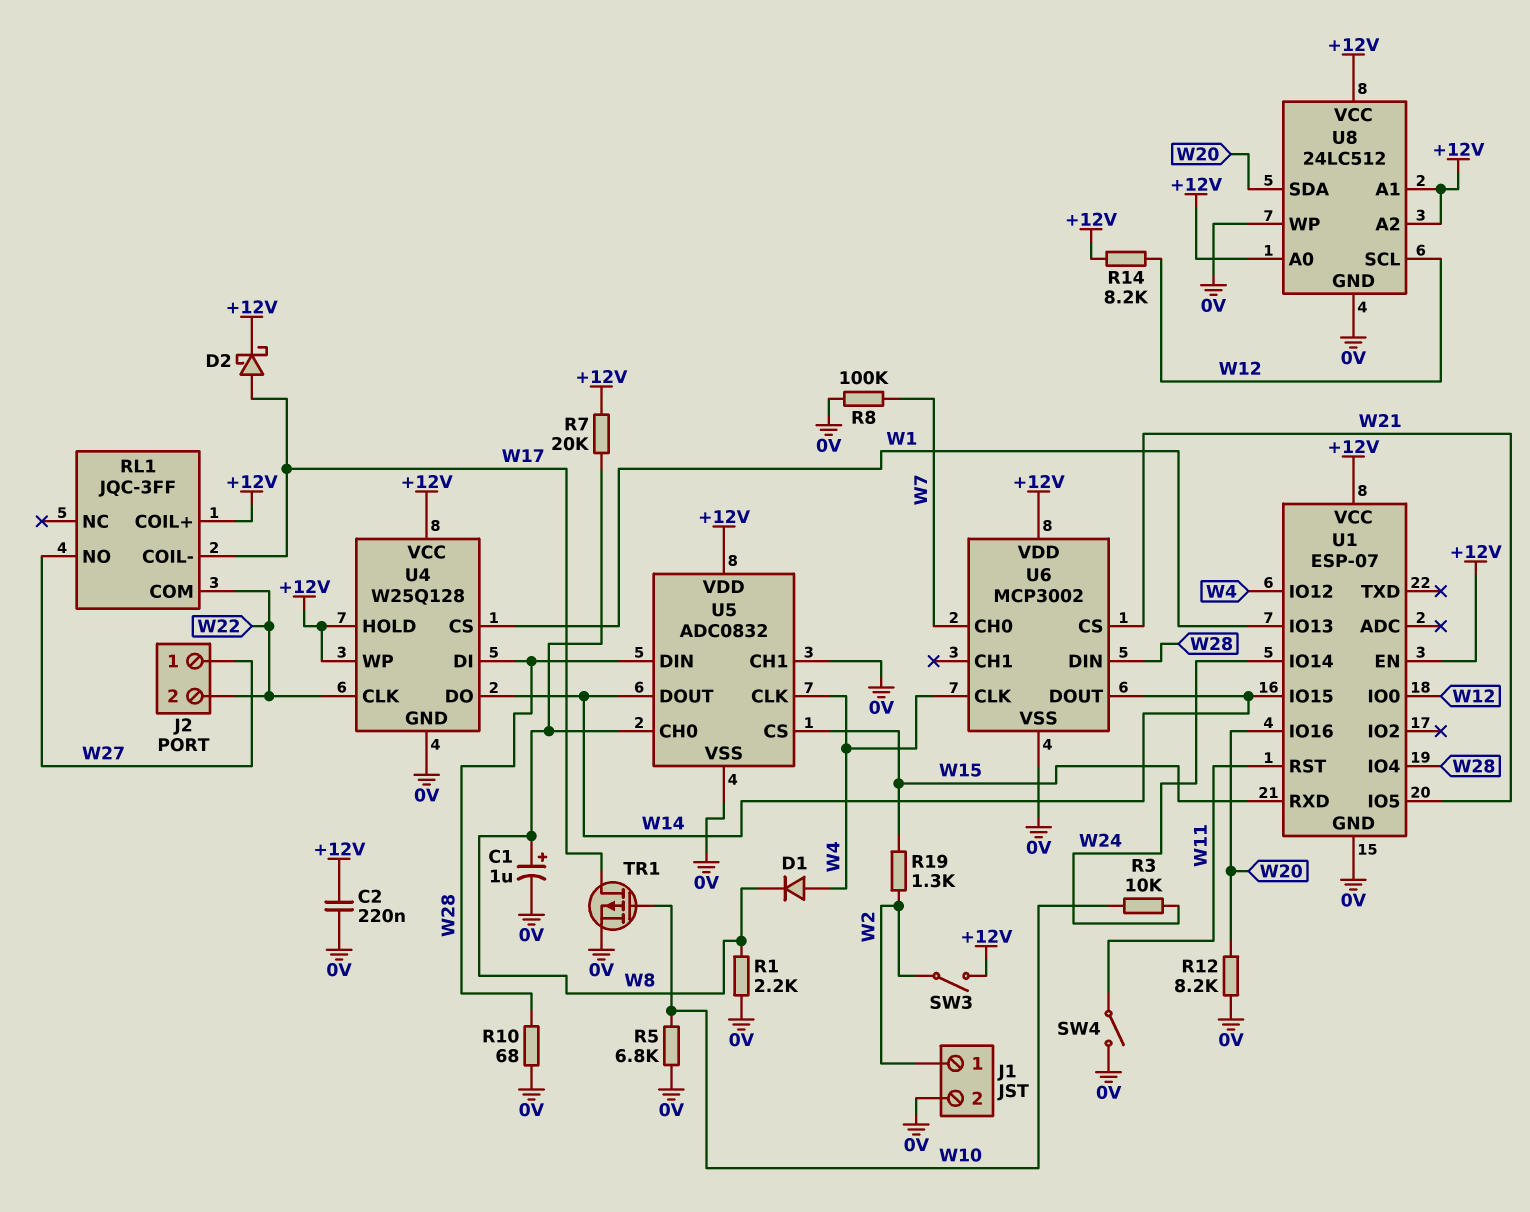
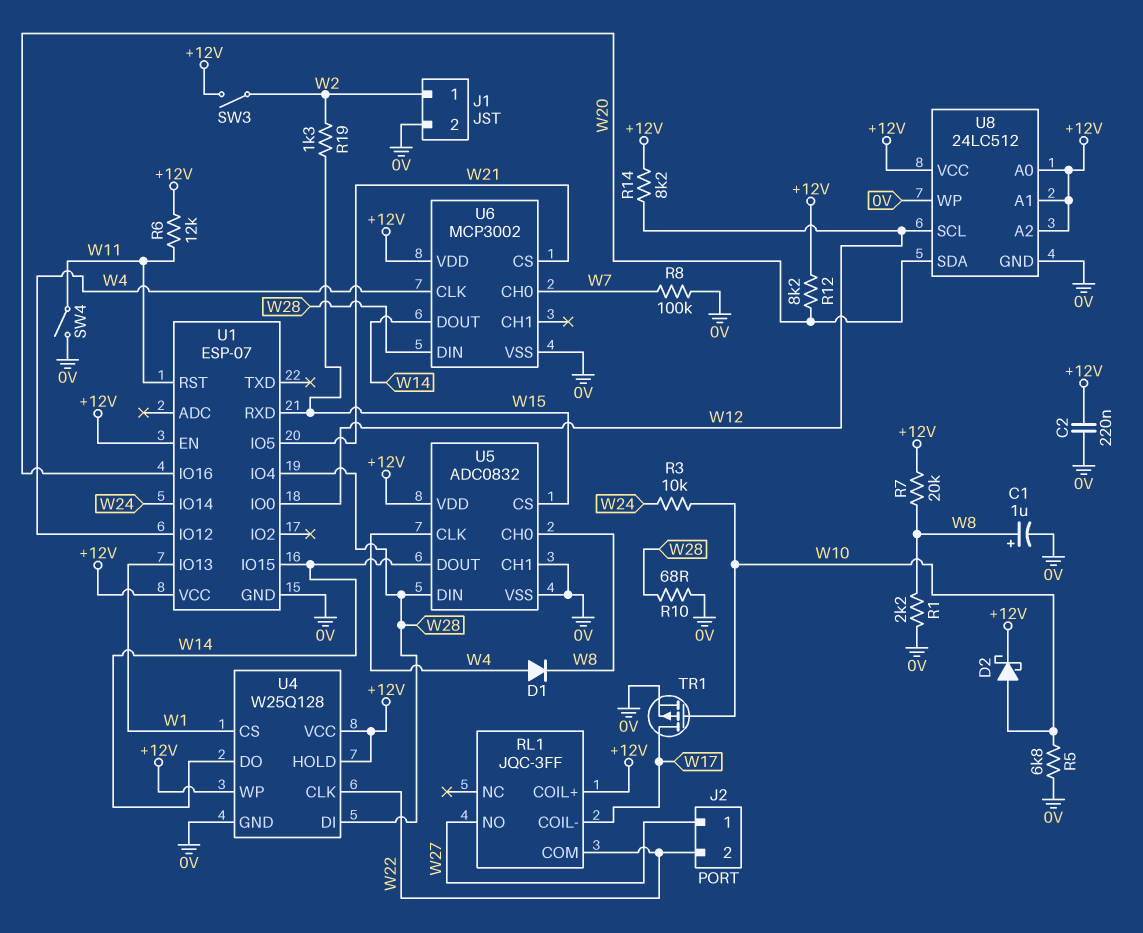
D2: schottky (A W17, K +12V) -> schottky (A W10, K +12V)
R6: none -> 12k (+12V, W11)
R12: 8.2k (0V, W20) -> 8.2k (+12V, W20)

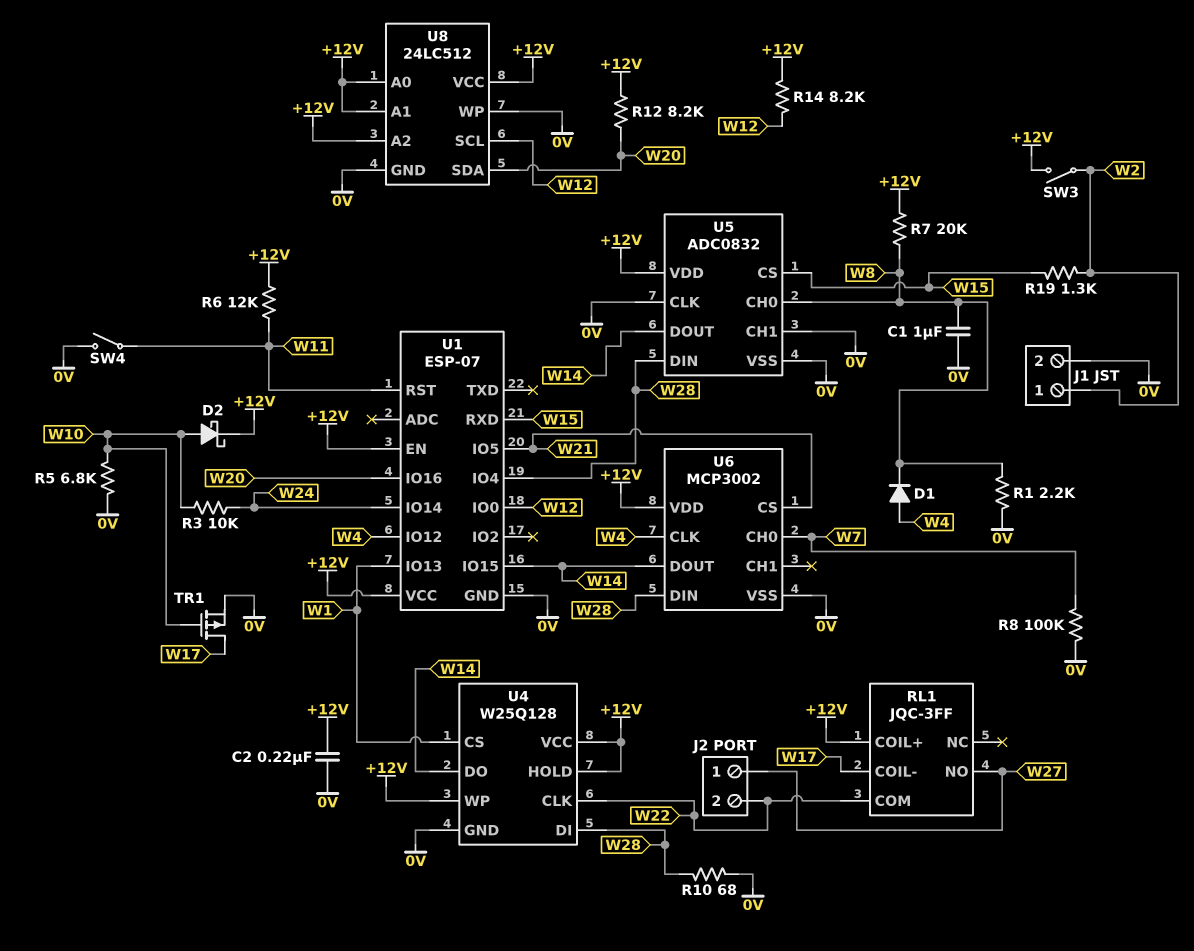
C1: 1uF (plus W8, minus 0V) -> 1uF (0V, W8)
U5 pin CLK: W4 -> 0V

